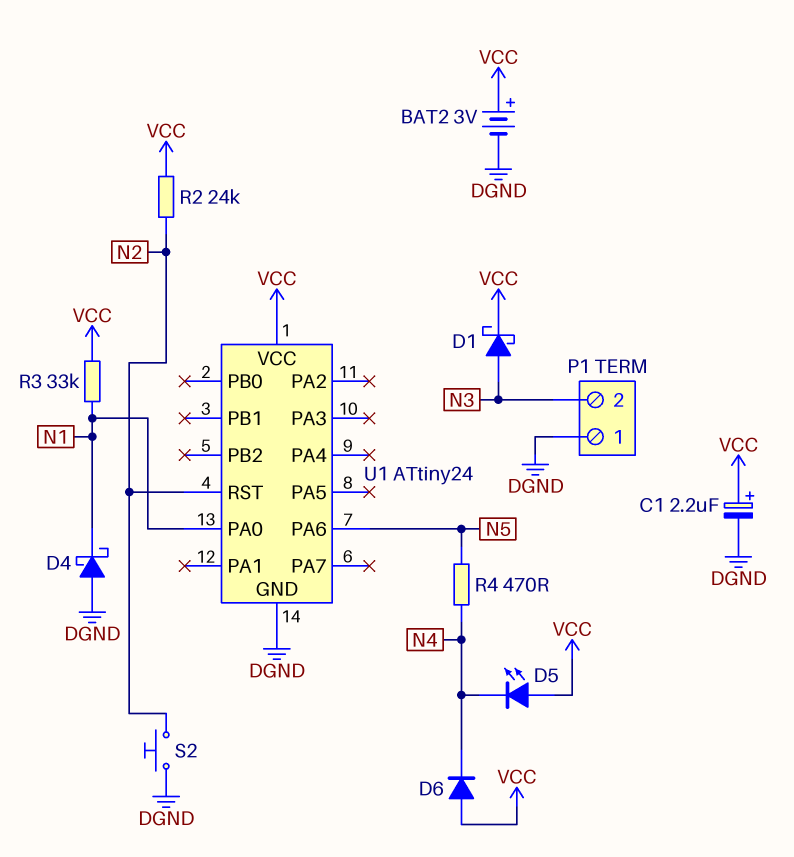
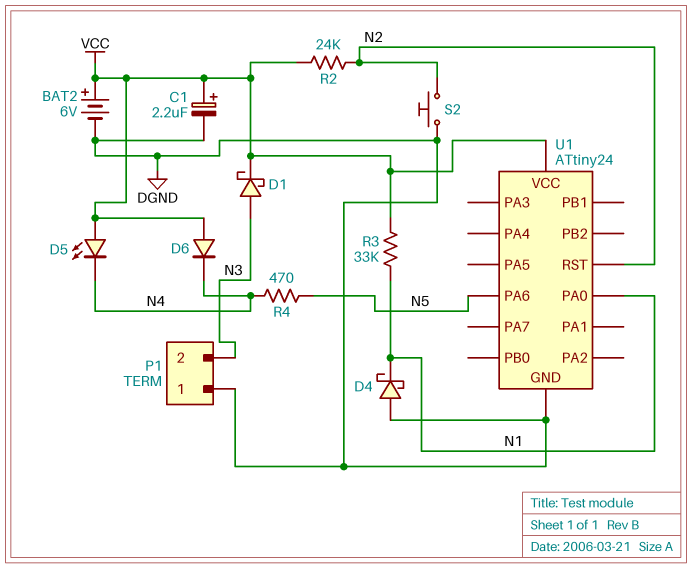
BAT2: 3V (plus VCC, minus DGND) -> 6V (plus VCC, minus DGND)

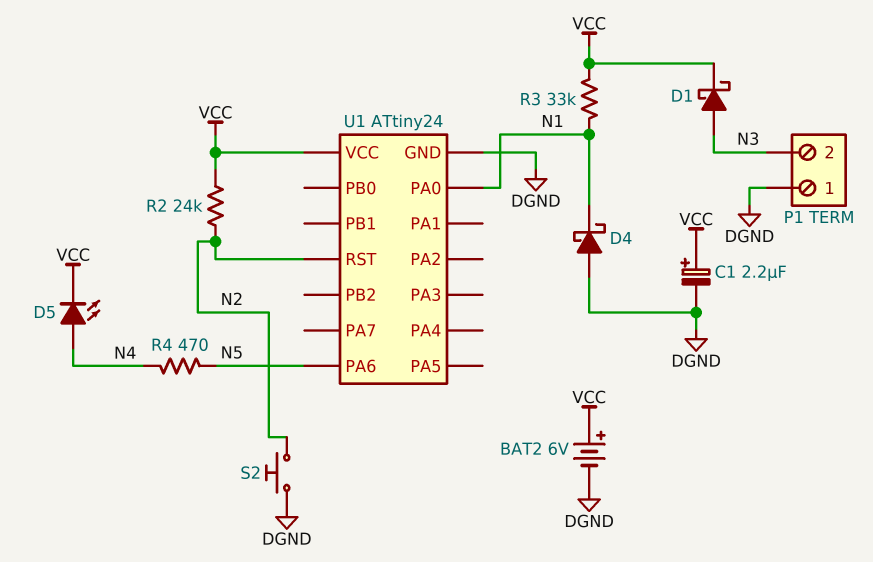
D5: LED (A VCC, K N4) -> LED (A N4, K VCC)
D6: diode (A VCC, K N4) -> none

